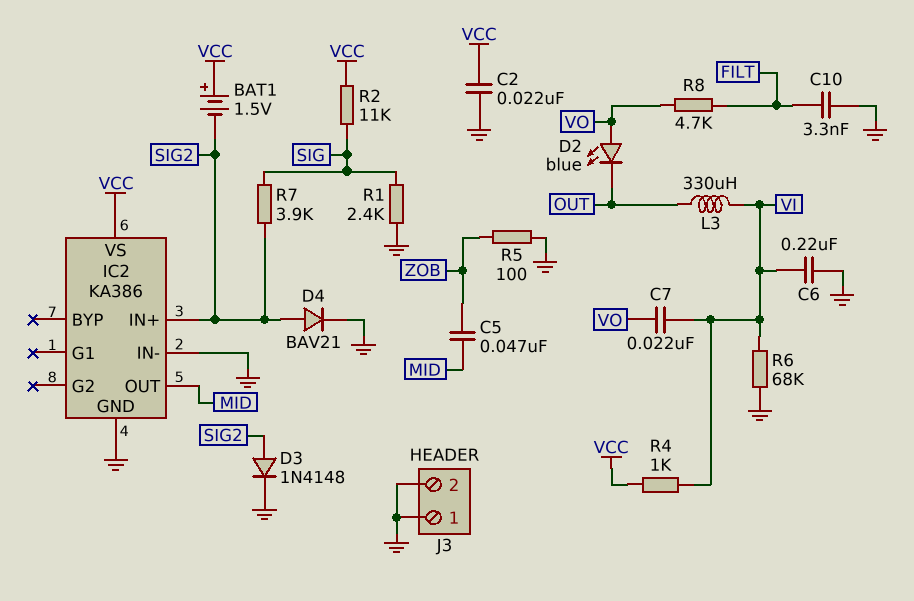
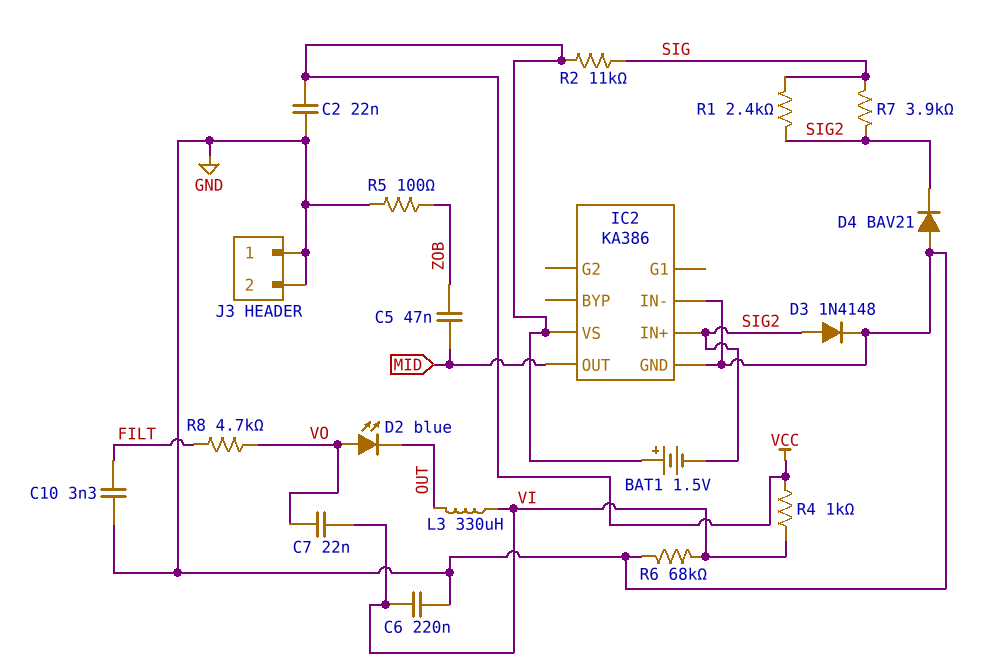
D4: diode BAV21 (A SIG2, K GND) -> diode BAV21 (A GND, K SIG2)
R1: 2.4k (GND, SIG) -> 2.4k (SIG, SIG2)

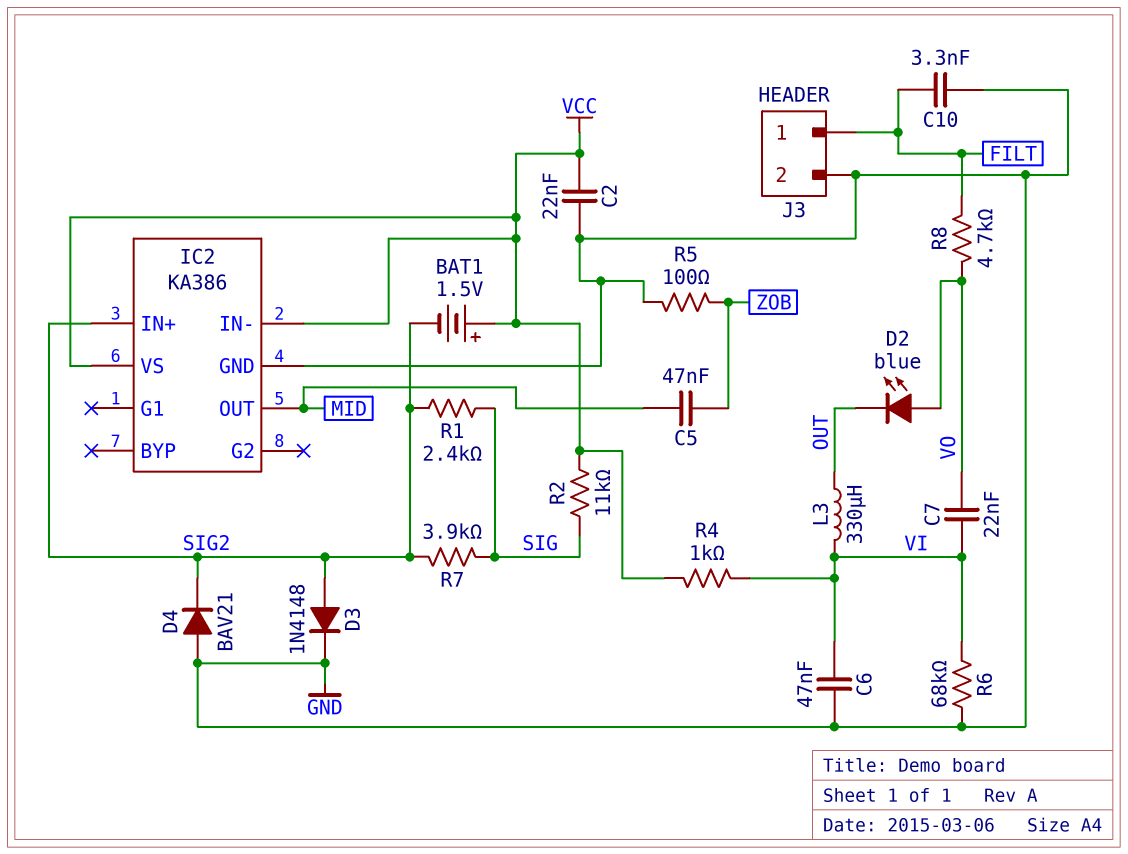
C6: 220nF (GND, VI) -> 47nF (GND, VI)
IC2 pin IN-: GND -> VCC
J3 pin 1: GND -> FILT

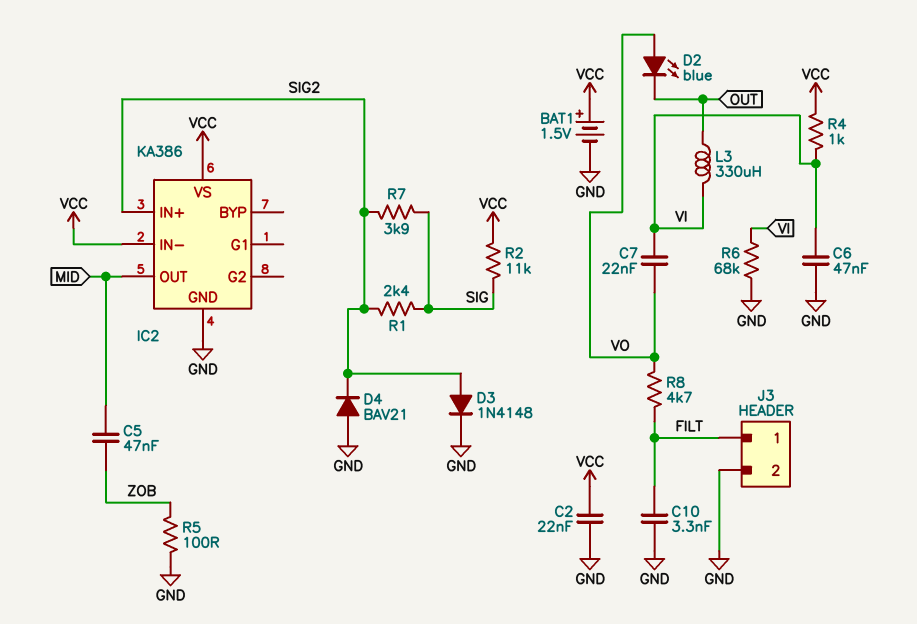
BAT1: 1.5V (plus VCC, minus SIG2) -> 1.5V (plus VCC, minus GND)

